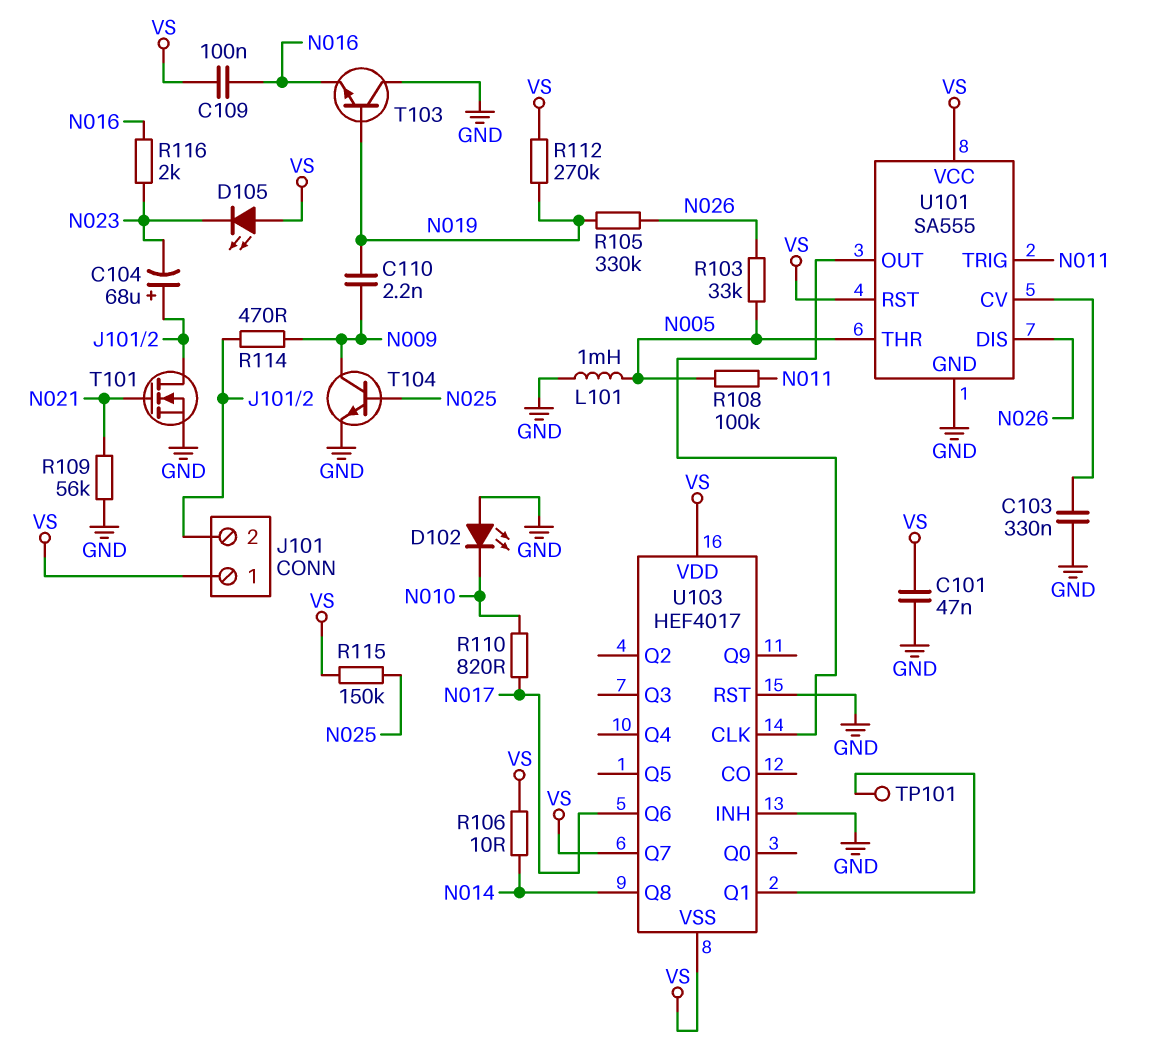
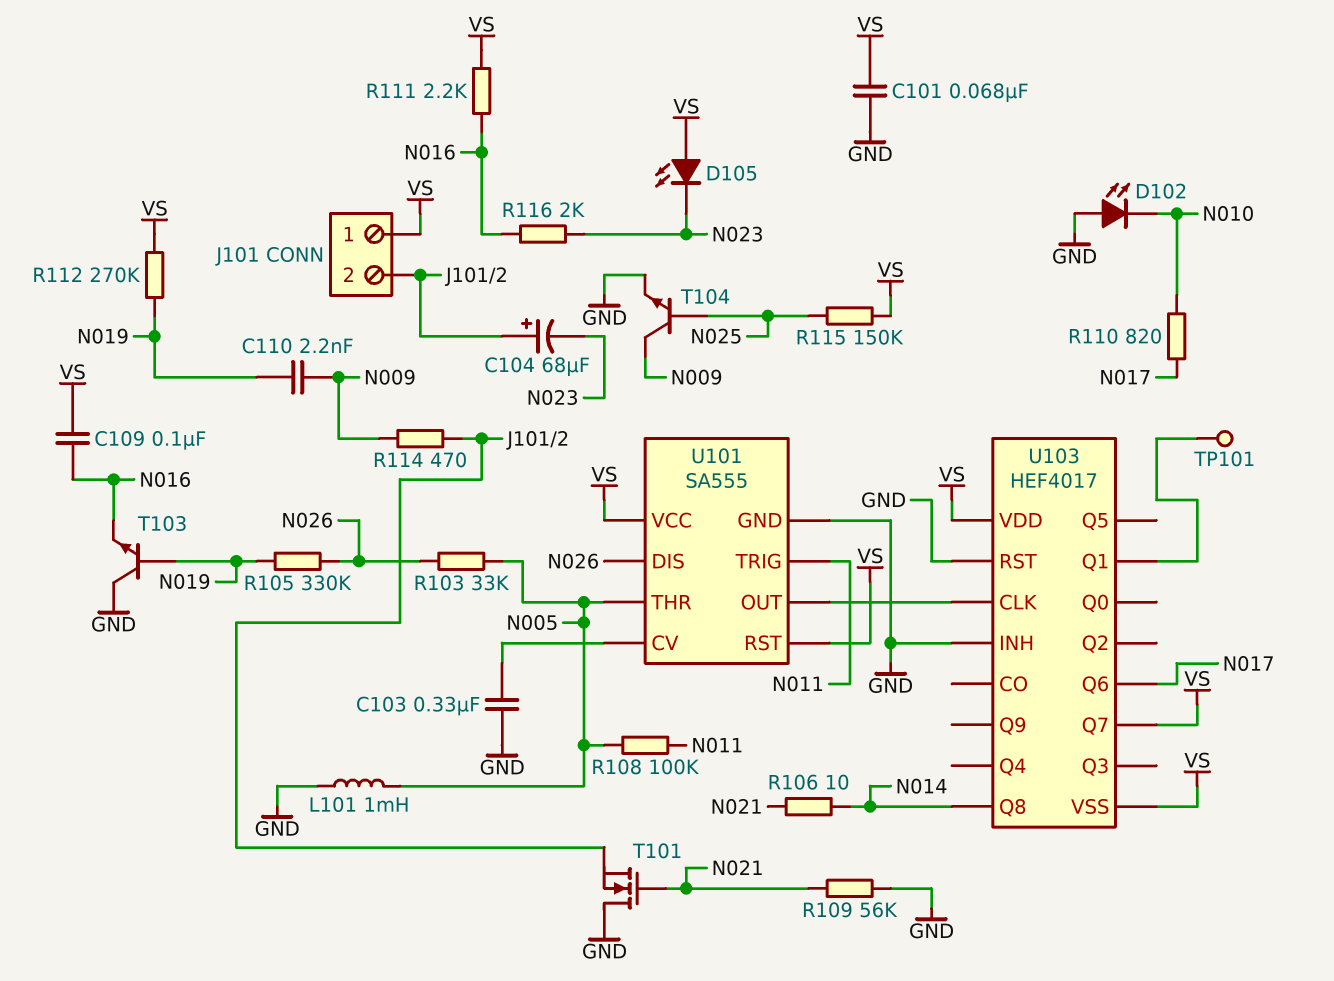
C101: 47nF (GND, VS) -> 68nF (GND, VS)
R106: 10 (N014, VS) -> 10 (N014, N021)
R111: none -> 2.2k (N016, VS)
T101: NMOS (G N021, D J101/2, S GND) -> NMOS (G N021, D GND, S J101/2)

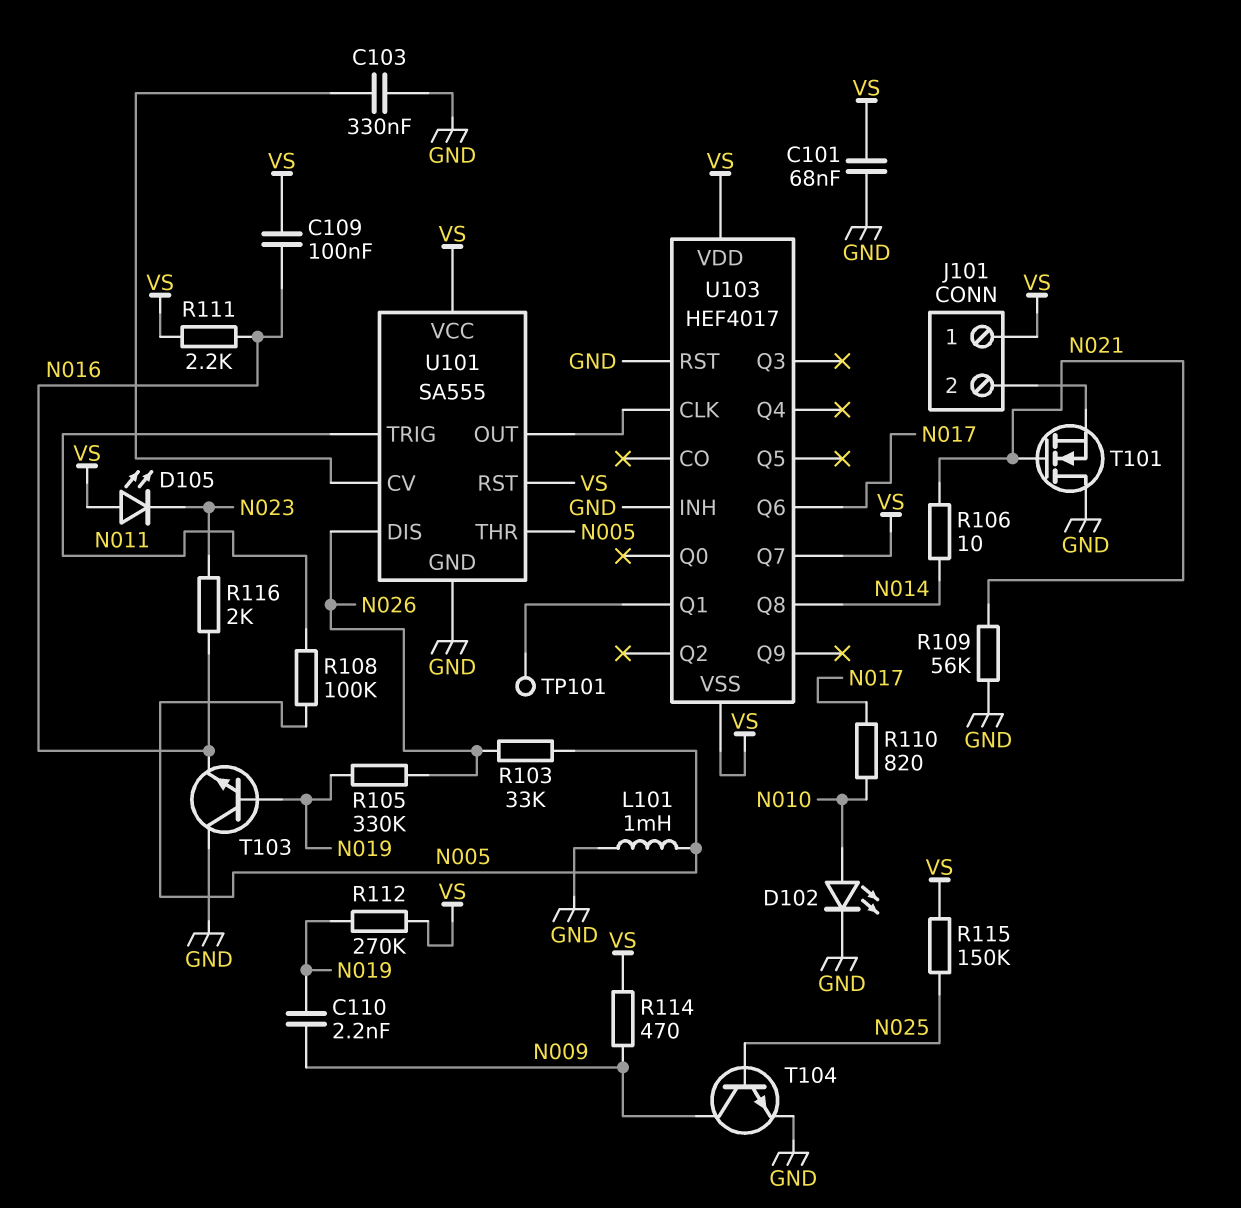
C104: 68uF (plus J101/2, minus N023) -> none
D102: LED (A GND, K N010) -> LED (A N010, K GND)
R114: 470 (J101/2, N009) -> 470 (N009, VS)

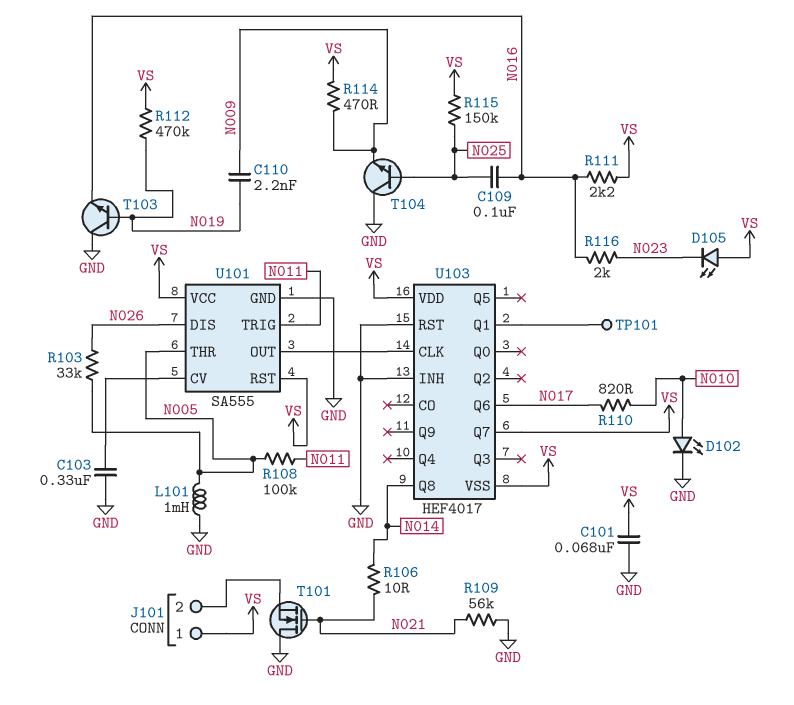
C109: 100nF (N016, VS) -> 100nF (N016, N025)
R105: 330k (N019, N026) -> none
R112: 270k (N019, VS) -> 470k (N019, VS)
T104: NPN (B N025, C N009, E GND) -> NPN (B N025, C GND, E N009)

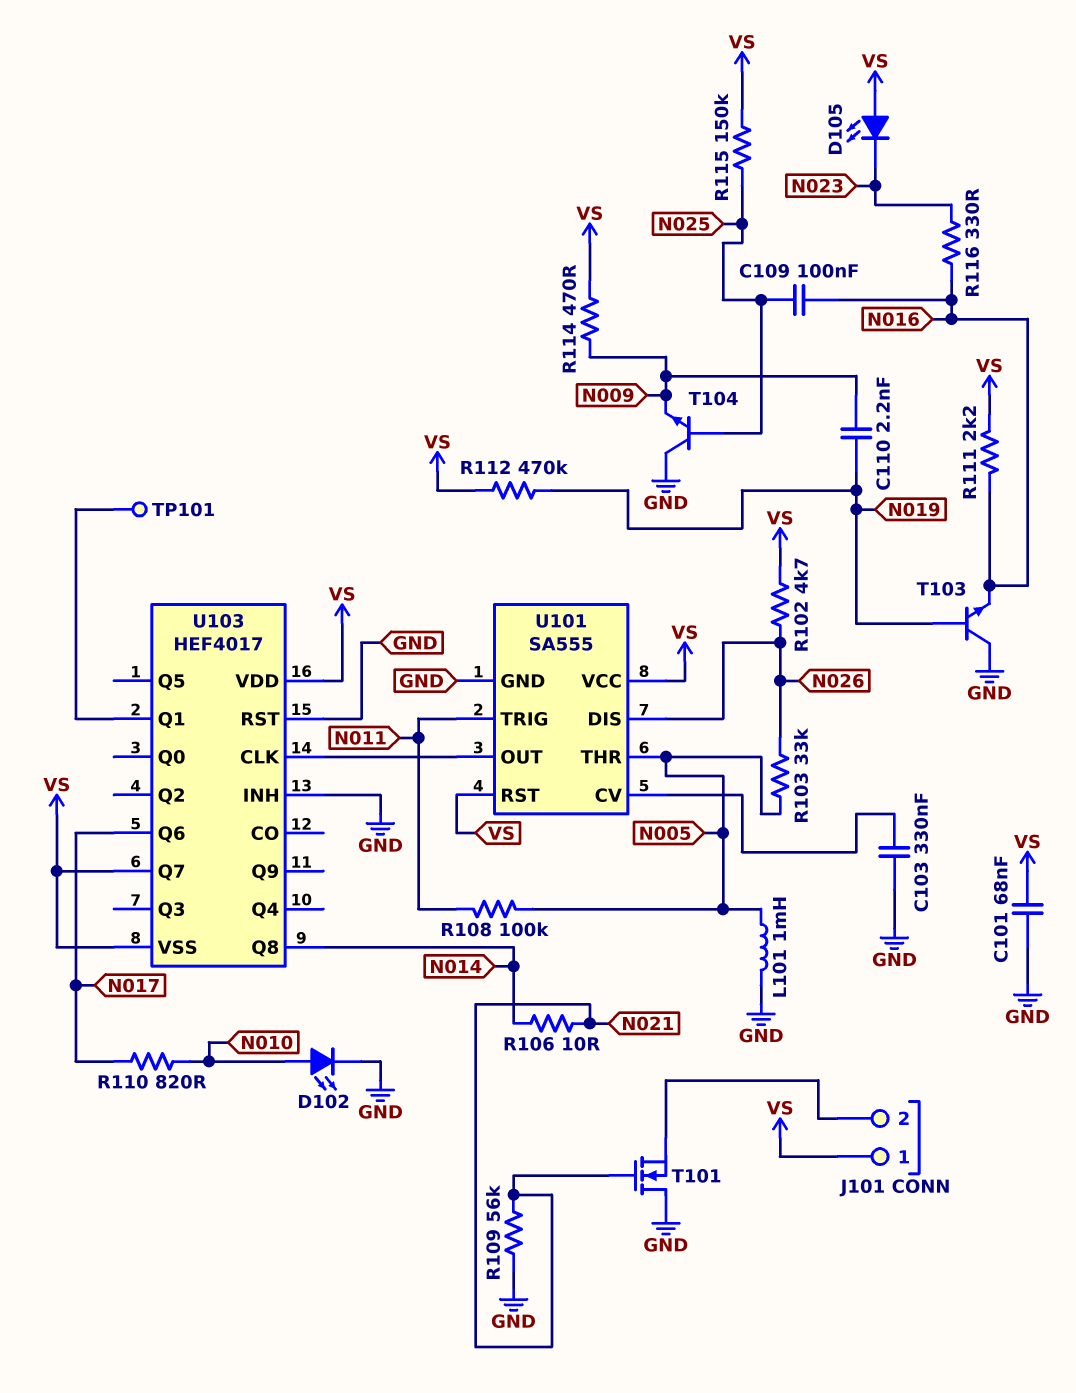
R102: none -> 4.7k (N026, VS)
R116: 2k (N016, N023) -> 330 (N016, N023)

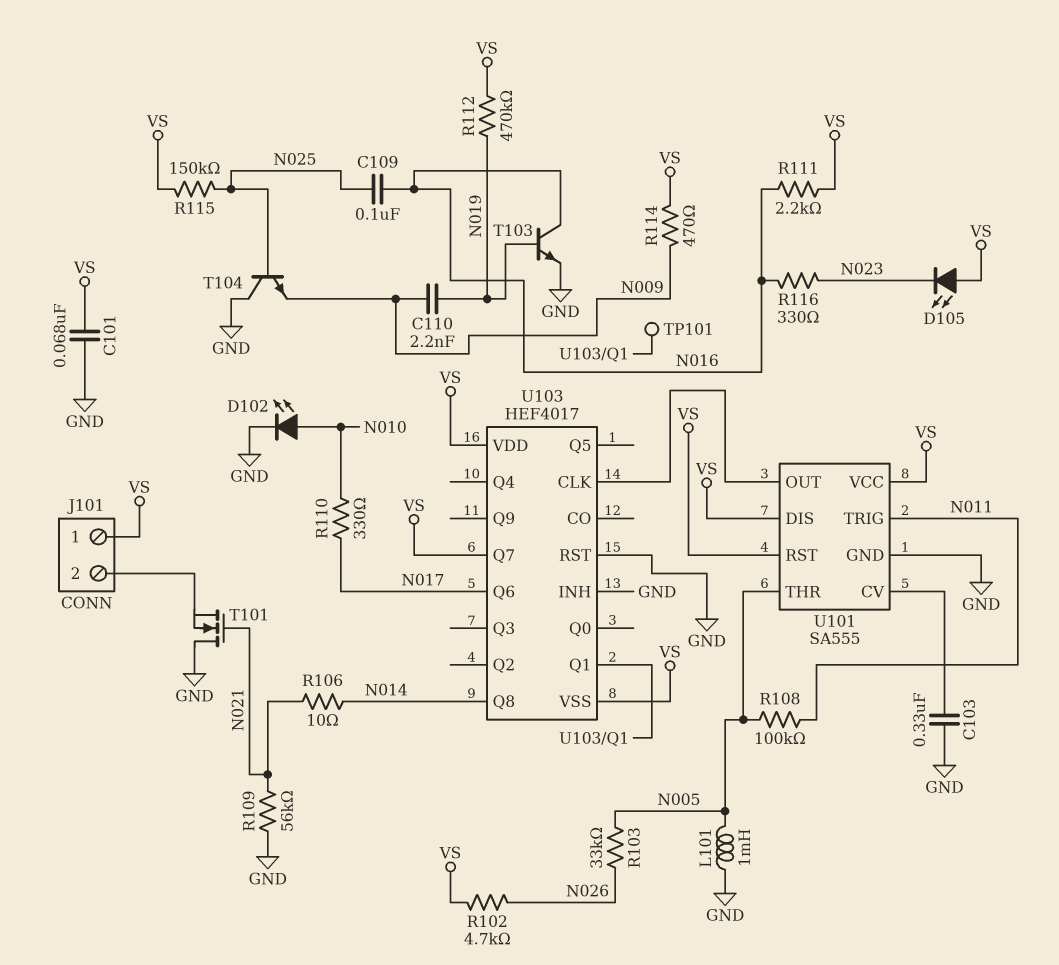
R110: 820 (N010, N017) -> 330 (N010, N017)
T103: NPN (B N019, C GND, E N016) -> NPN (B N019, C N016, E GND)
U101 pin DIS: N026 -> VS

